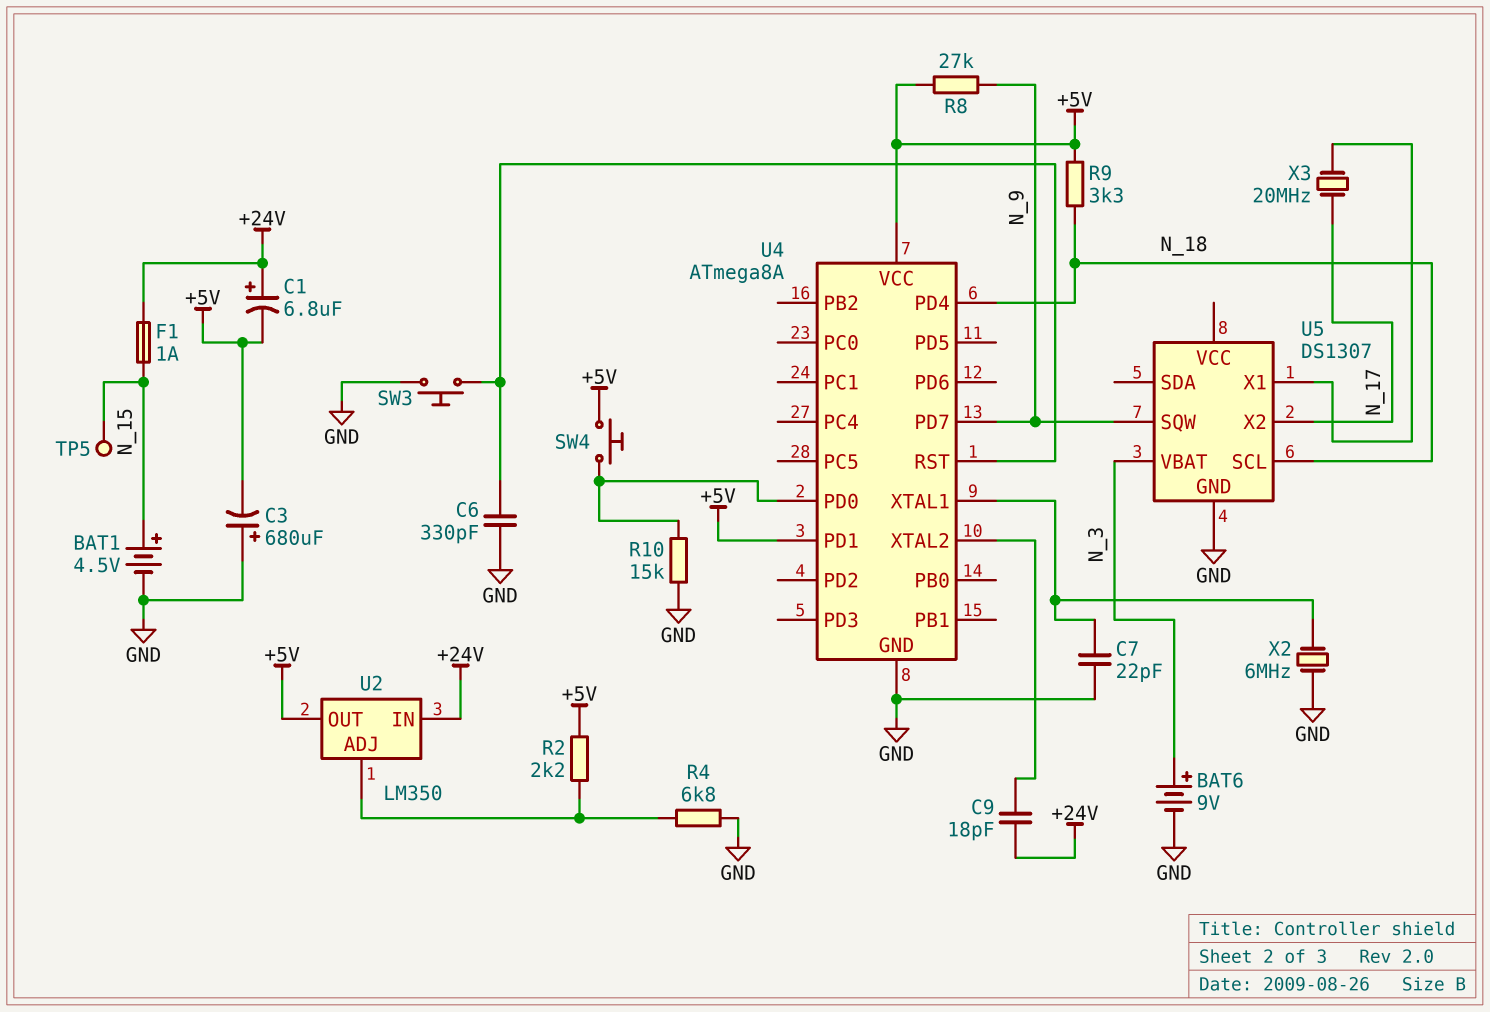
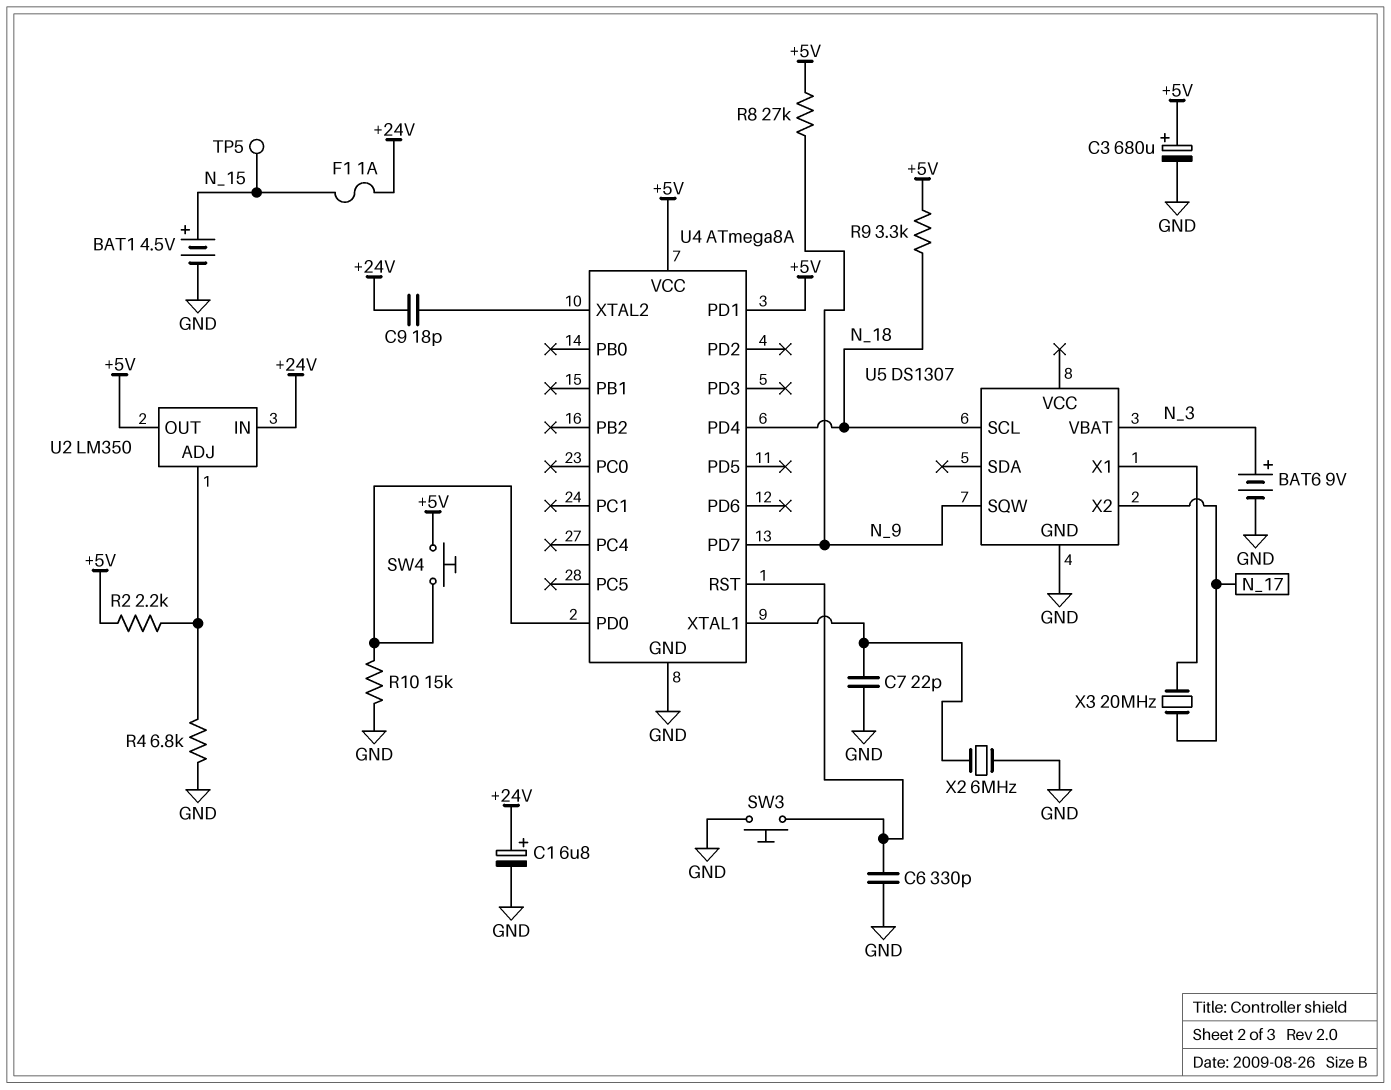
C1: 6.8uF (plus +24V, minus +5V) -> 6.8uF (plus +24V, minus GND)
C3: 680uF (plus GND, minus +5V) -> 680uF (plus +5V, minus GND)

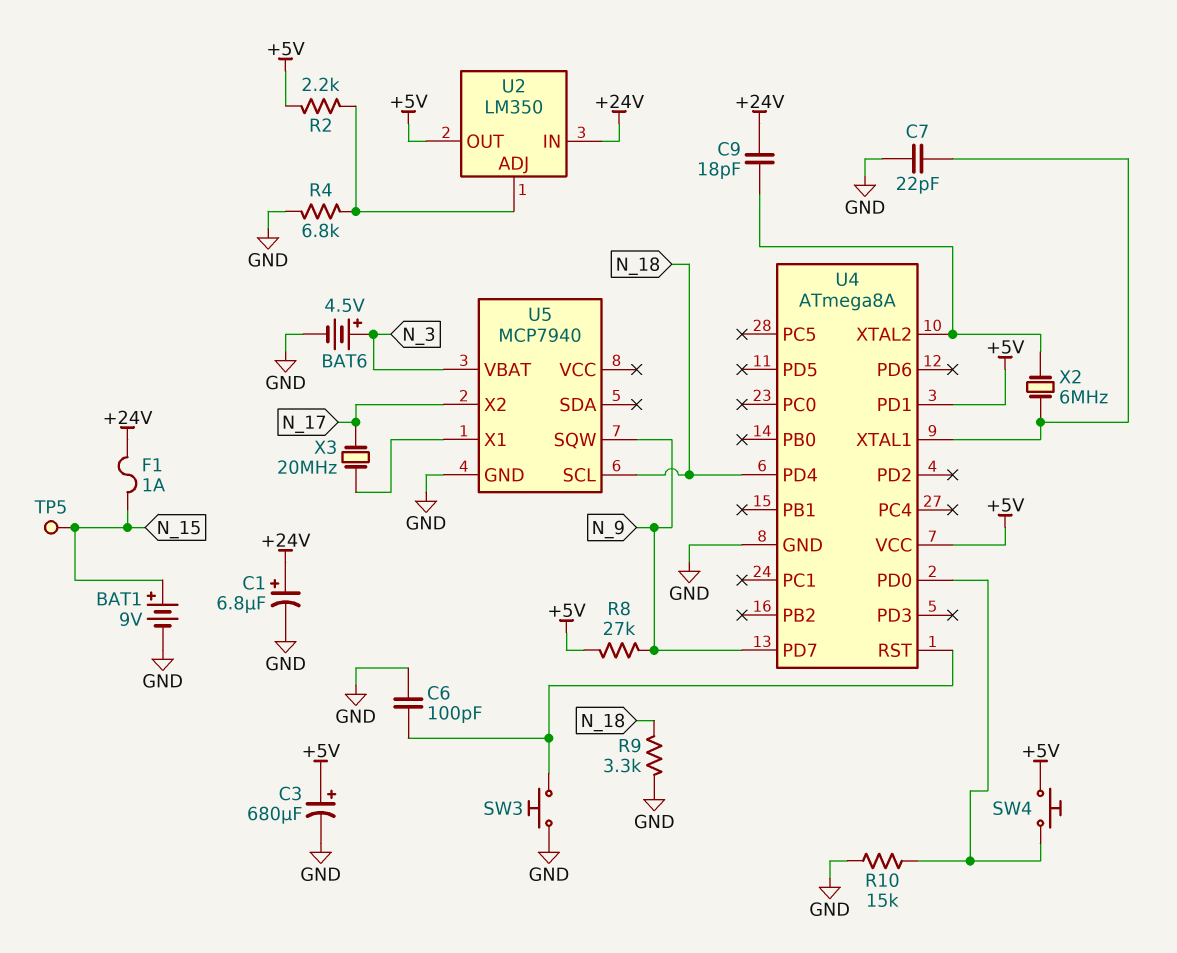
BAT1: 4.5V (plus N_15, minus GND) -> 9V (plus N_15, minus GND)
BAT6: 9V (plus N_3, minus GND) -> 4.5V (plus N_3, minus GND)
C6: 330pF (GND, U4/RST) -> 100pF (GND, U4/RST)
R9: 3.3k (+5V, N_18) -> 3.3k (GND, N_18)
U5: DS1307 -> MCP7940
X2: 6MHz (GND, U4/XTAL1) -> 6MHz (U4/XTAL1, U4/XTAL2)

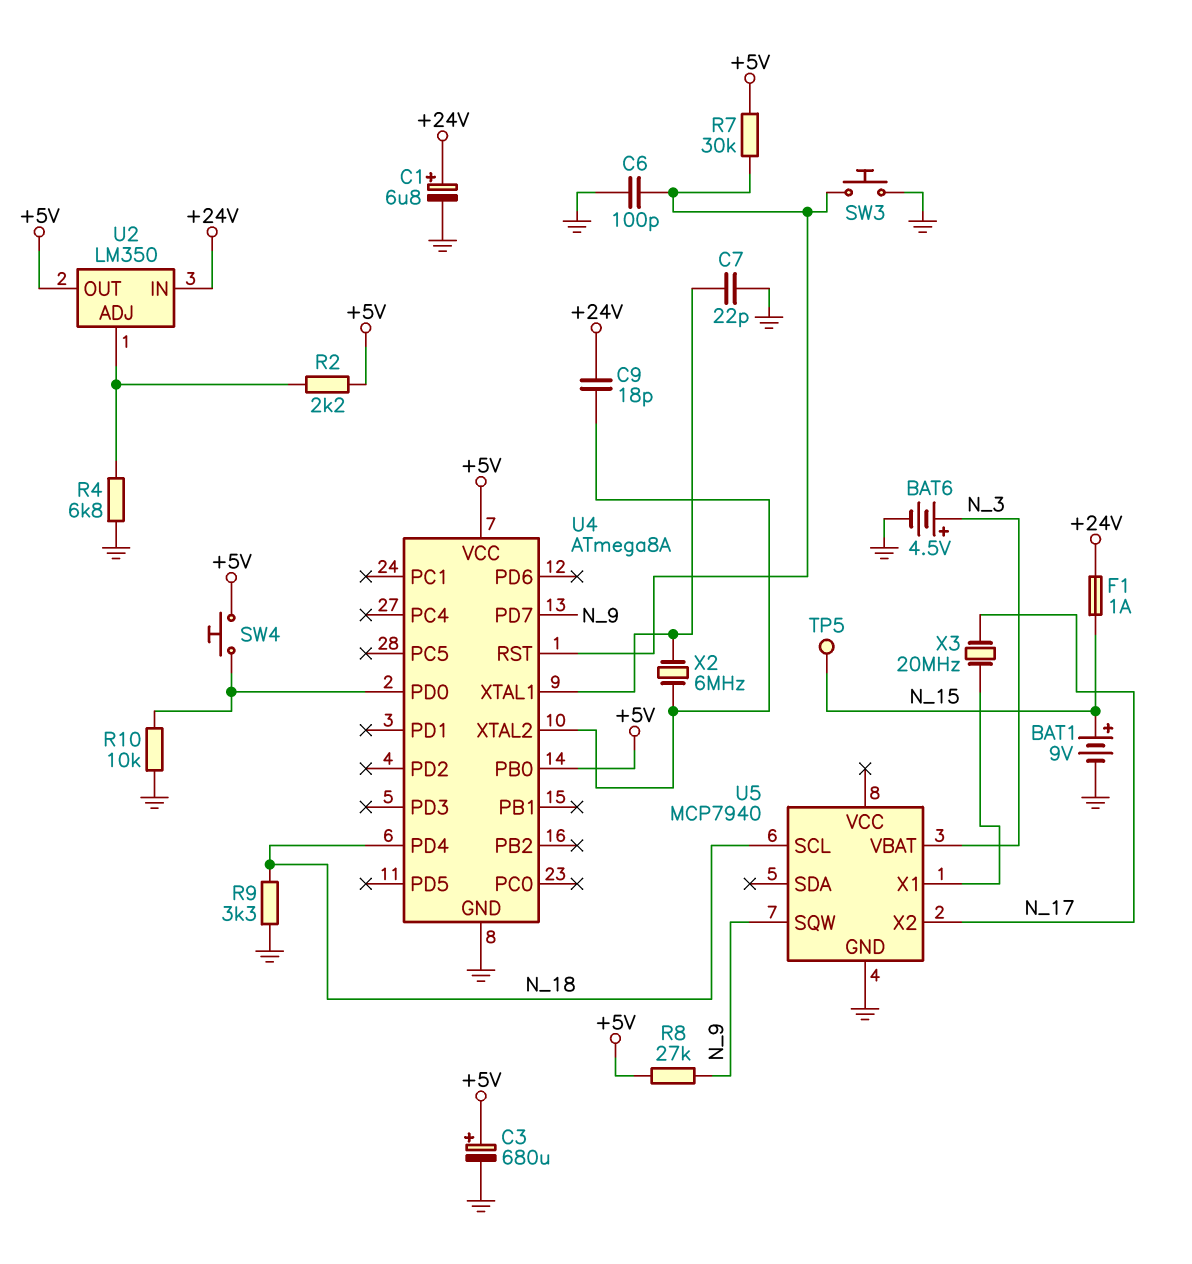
R7: none -> 30k (+5V, U4/RST)
R10: 15k (GND, U4/PD0) -> 10k (GND, U4/PD0)
U4 pin PB0: none -> +5V
U4 pin PD1: +5V -> none

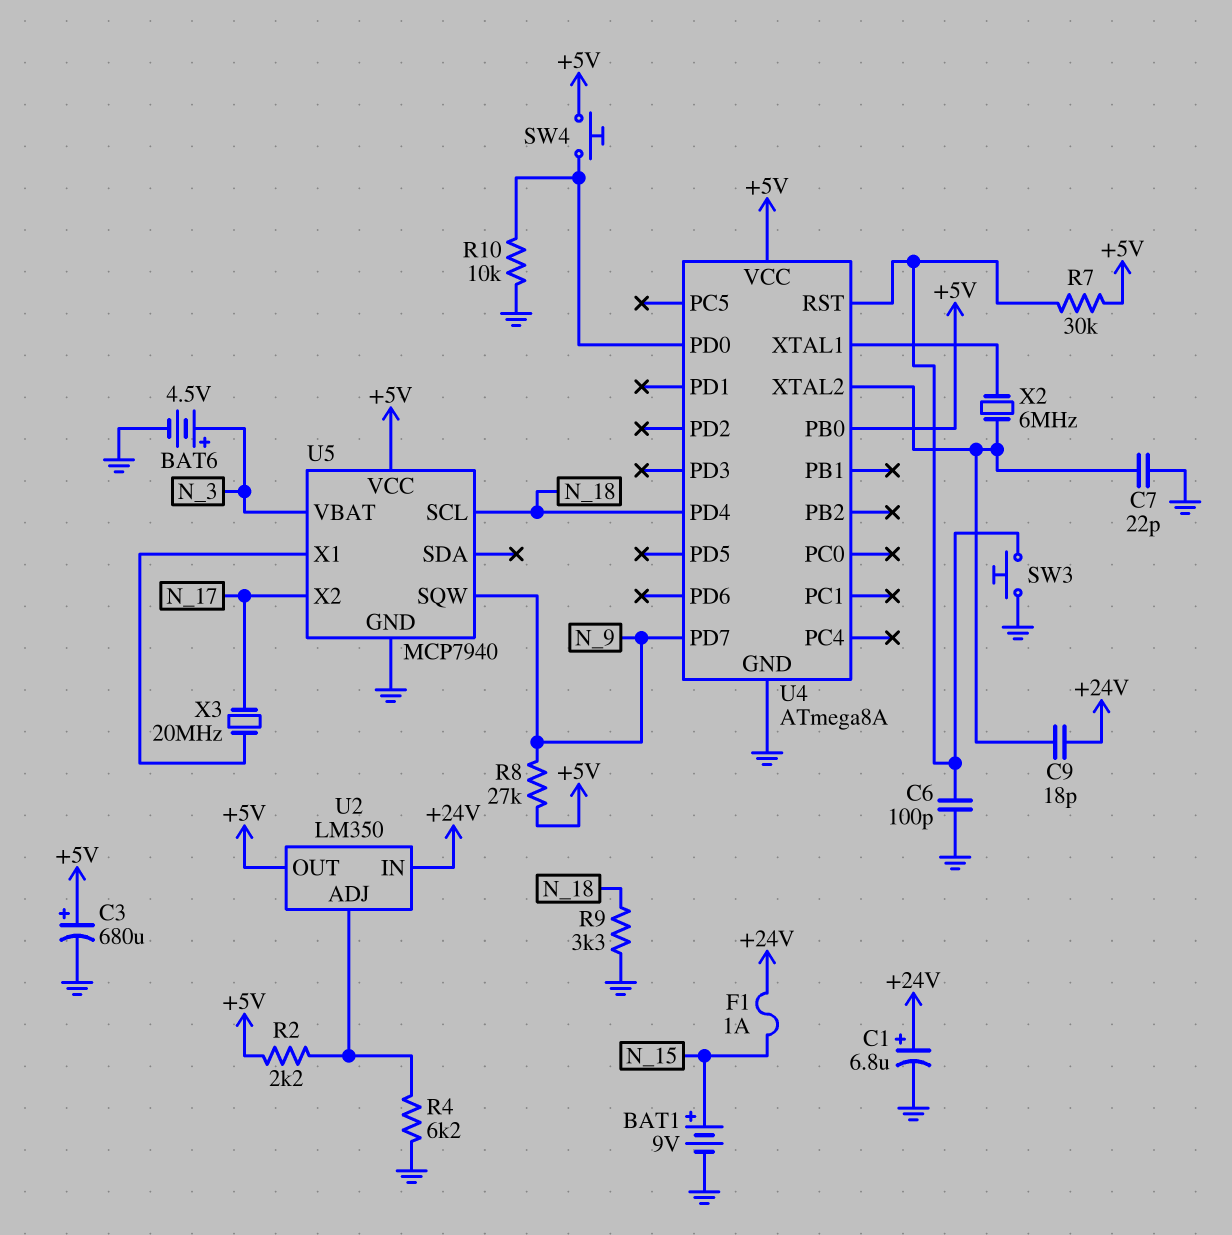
C7: 22pF (GND, U4/XTAL1) -> 22pF (GND, U4/XTAL2)
R4: 6.8k (GND, U2/ADJ) -> 6.2k (GND, U2/ADJ)
TP5: test point (N_15) -> none
U5 pin VCC: none -> +5V

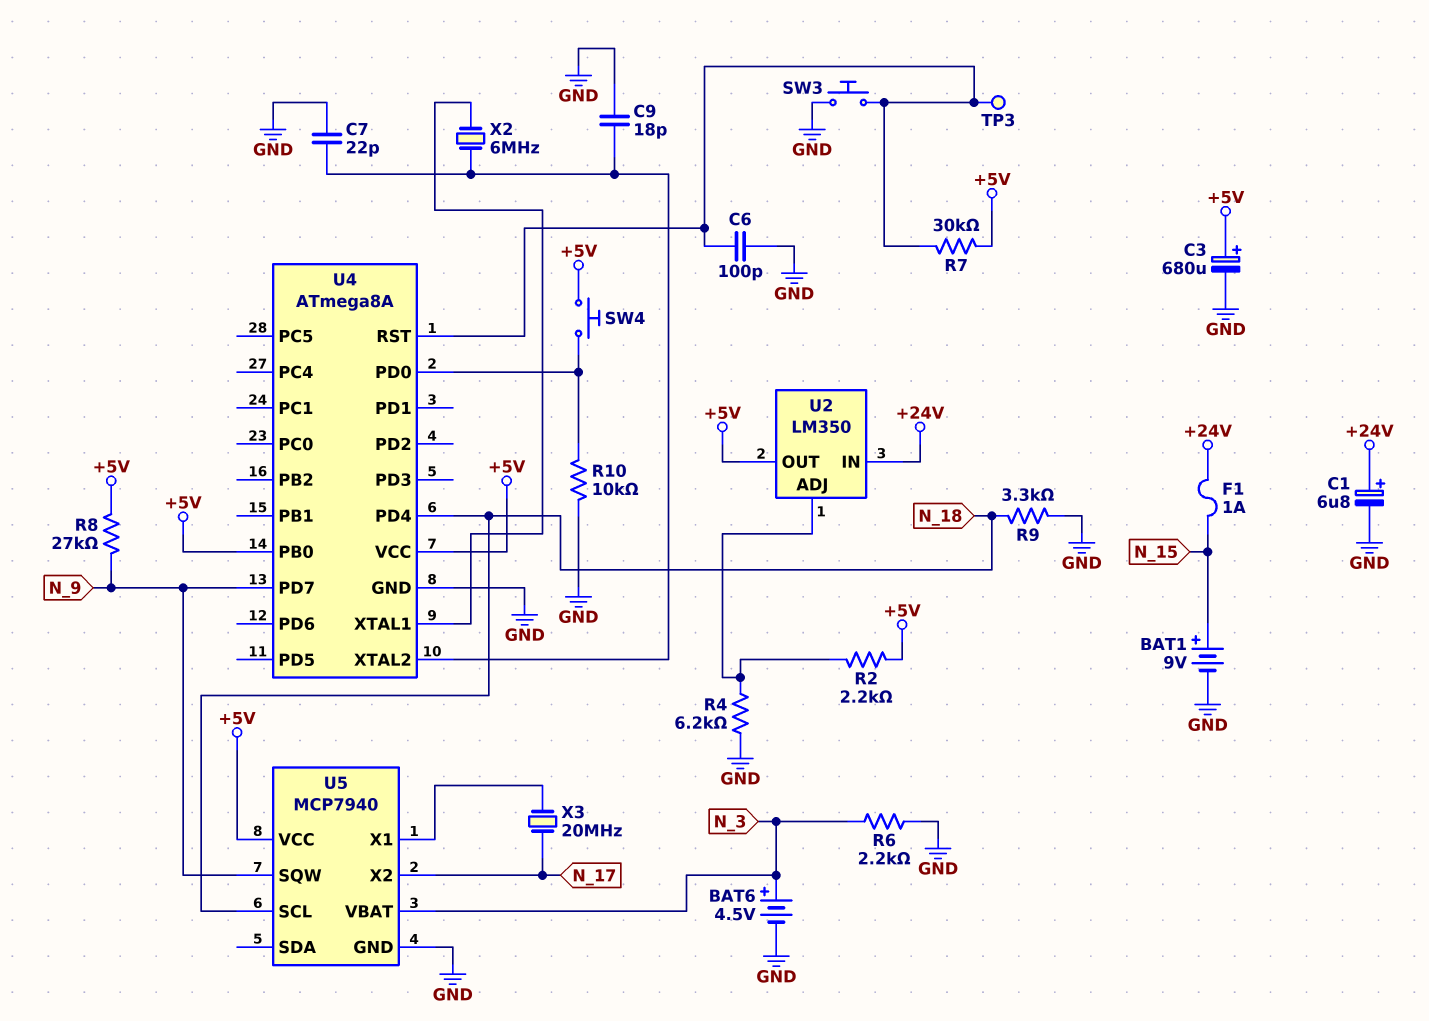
C9: 18pF (+24V, U4/XTAL2) -> 18pF (GND, U4/XTAL2)
R6: none -> 2.2k (GND, N_3)
TP3: none -> test point (U4/RST)

